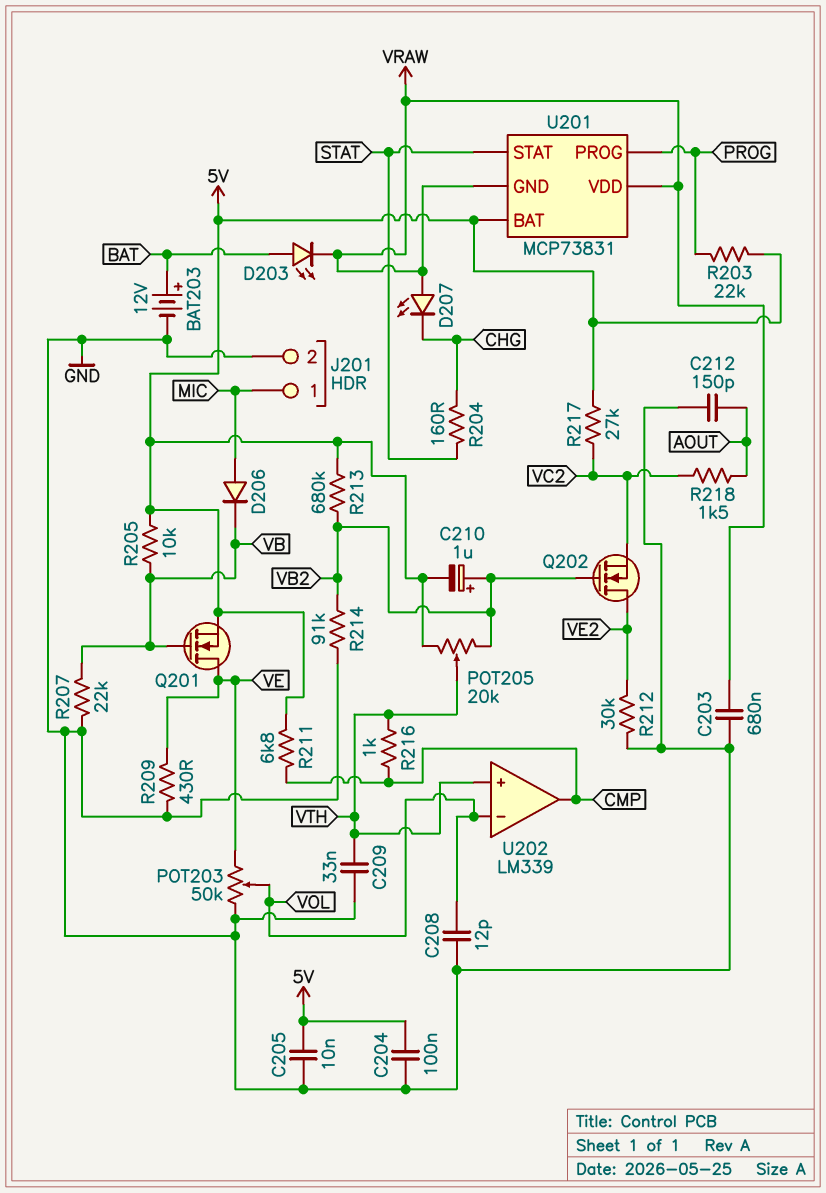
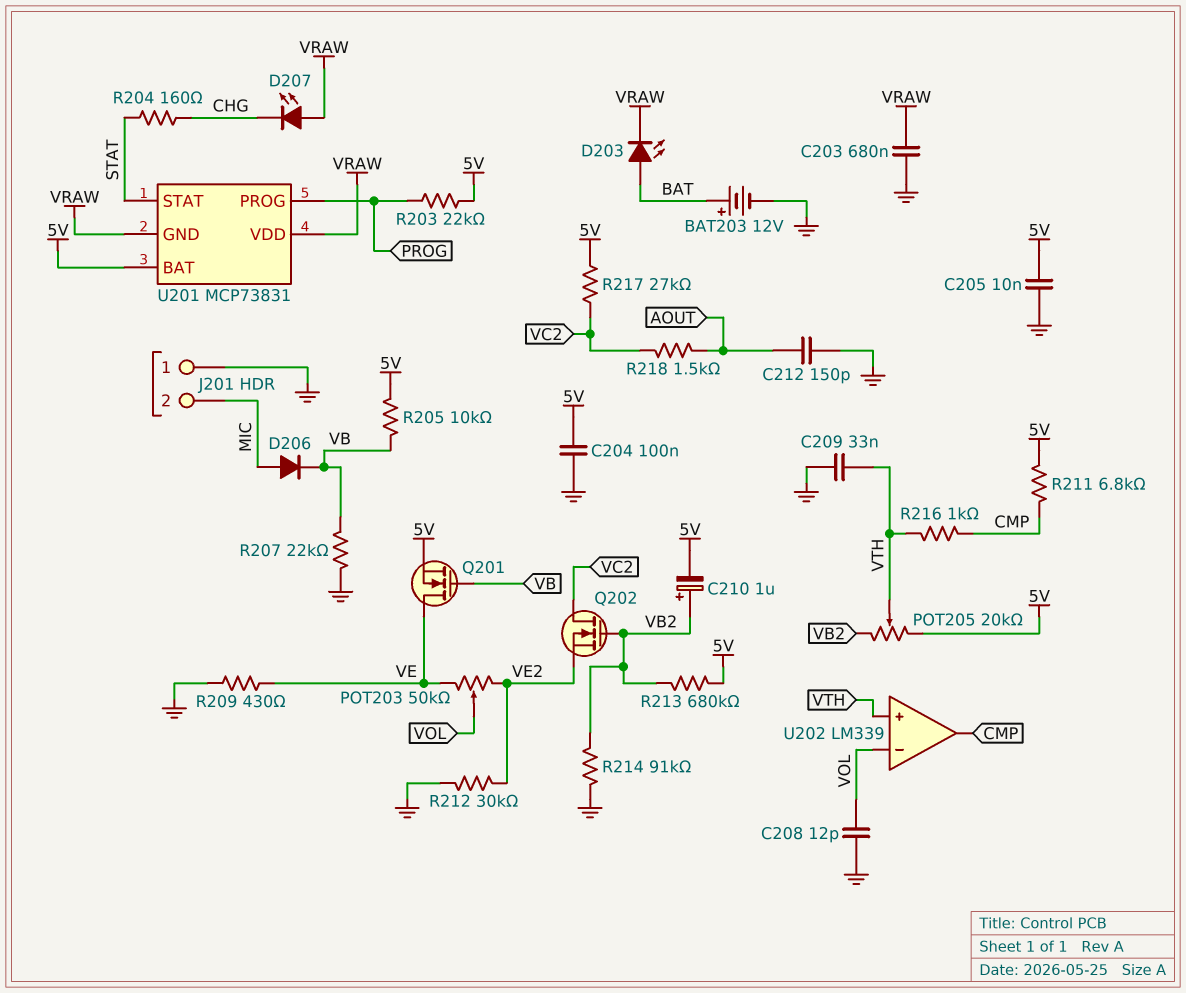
J201 pin 1: MIC -> GND
J201 pin 2: GND -> MIC
POT203: 50k (GND, VE, wiper VOL) -> 50k (VE, VE2, wiper VOL)
Q202: NMOS (G VB2, D VE2, S VC2) -> NMOS (G VB2, D VC2, S VE2)

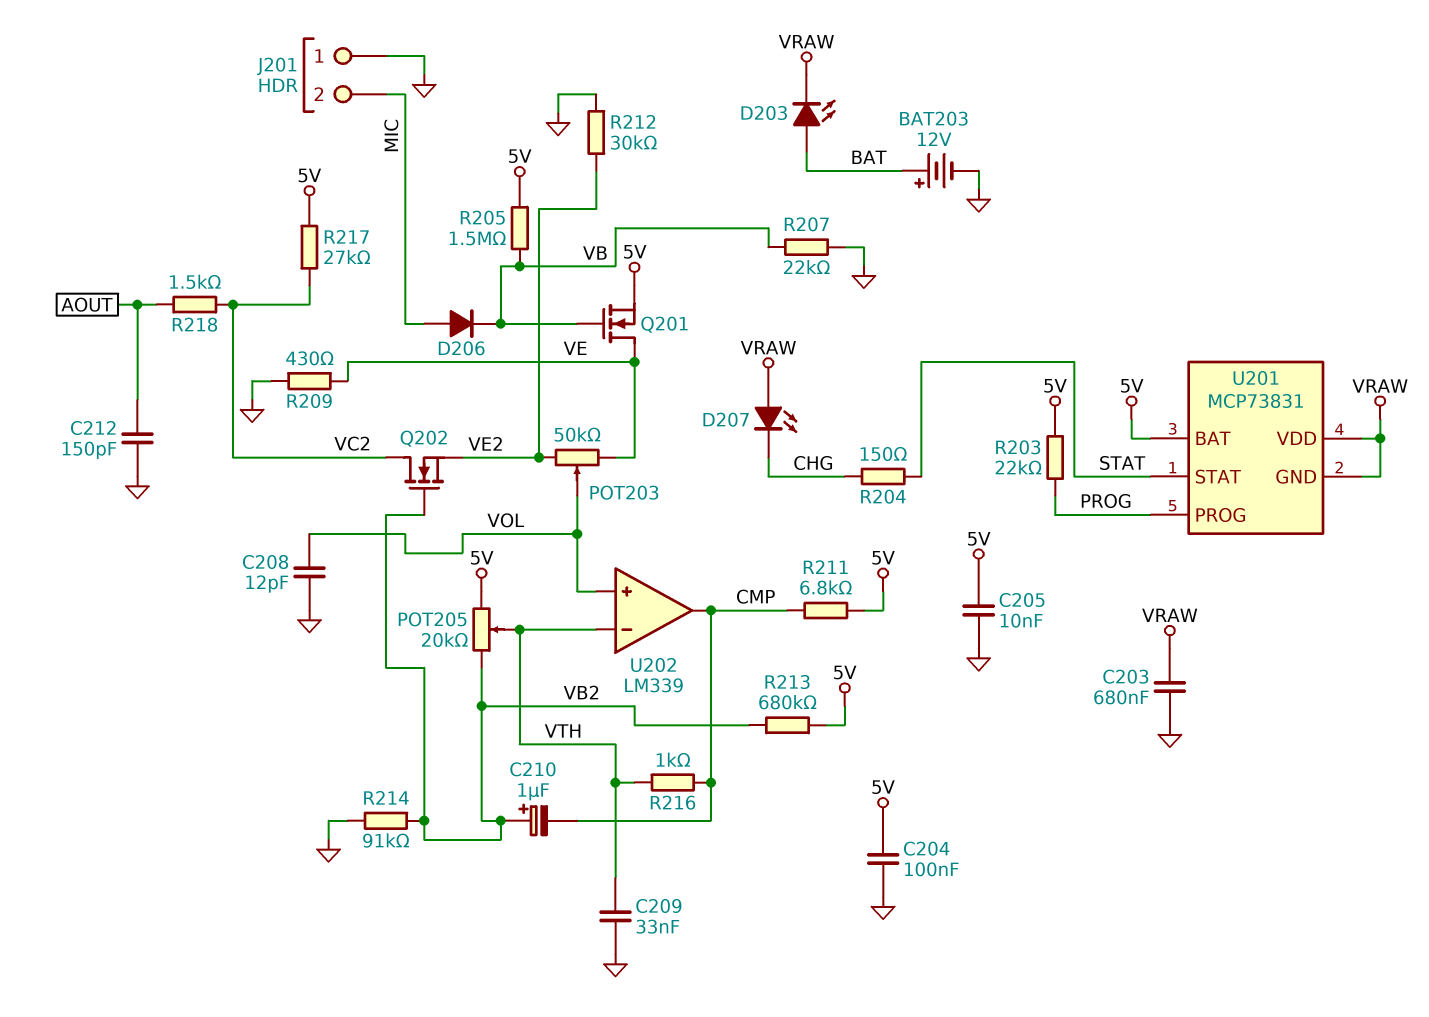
C210: 1uF (plus VB2, minus 5V) -> 1uF (plus VB2, minus CMP)
R204: 160 (CHG, STAT) -> 150 (CHG, STAT)
R205: 10k (5V, VB) -> 1.5M (5V, VB)
U202 pin in+: VTH -> VOL
U202 pin in-: VOL -> VTH

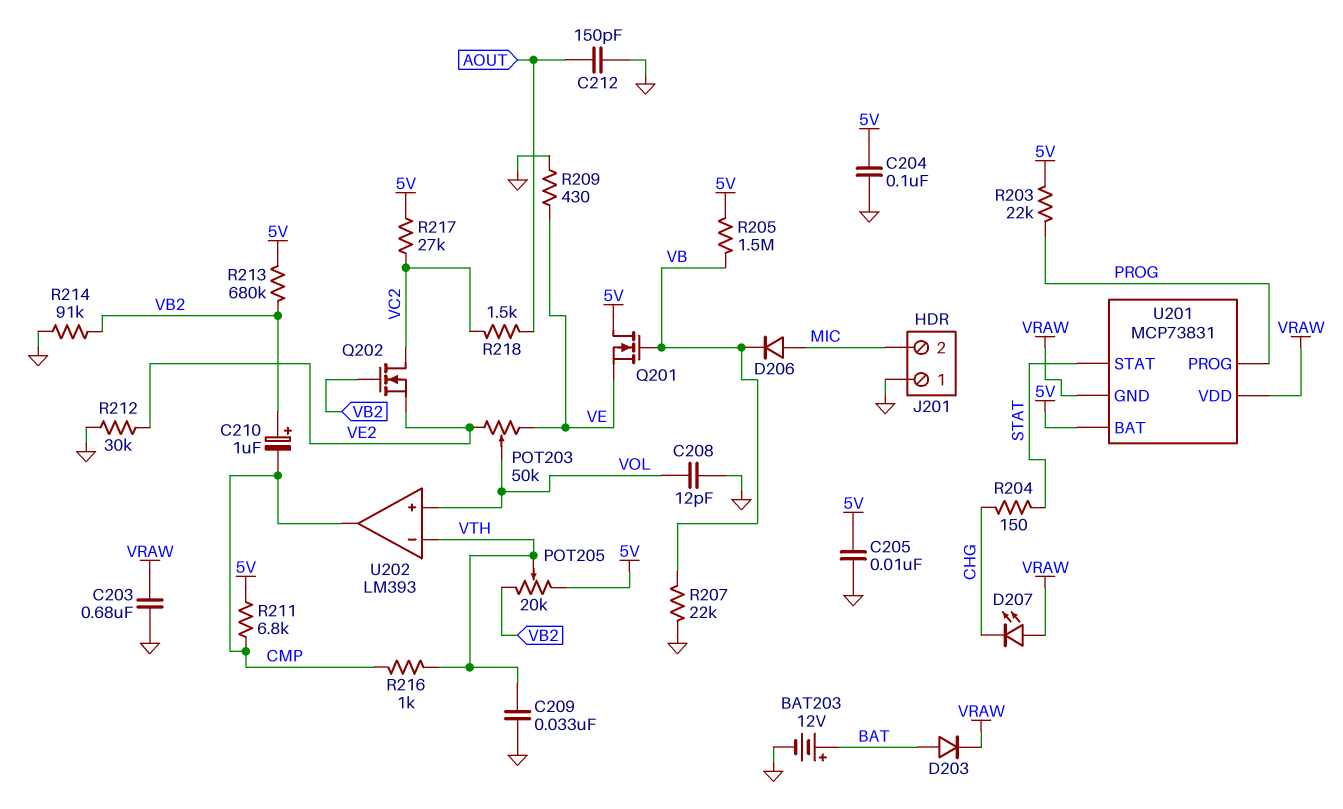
D203: LED (A BAT, K VRAW) -> diode (A BAT, K VRAW)
Q201: NMOS (G VB, D VE, S 5V) -> NMOS (G VB, D 5V, S VE)
U202: LM339 -> LM393

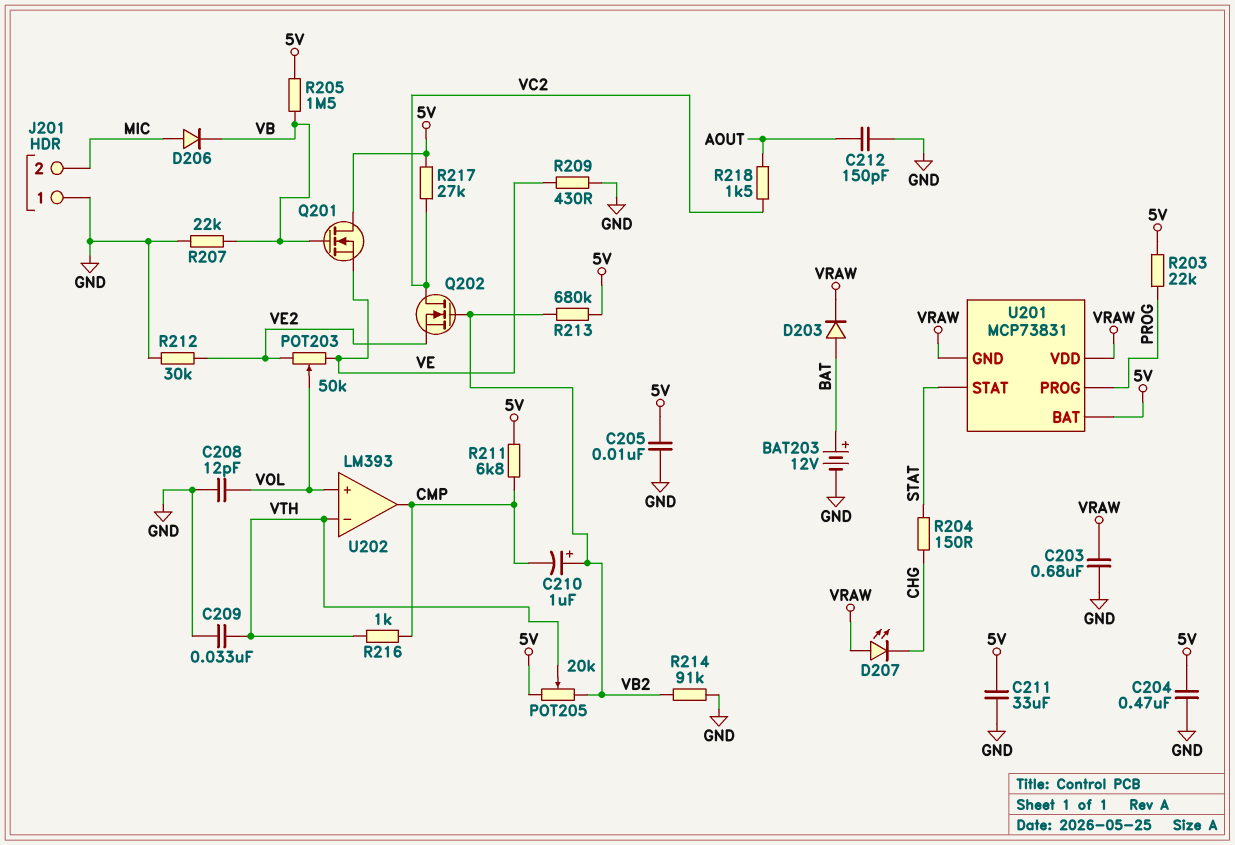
C204: 100nF (5V, GND) -> 470nF (5V, GND)
C211: none -> 33uF (5V, GND)

